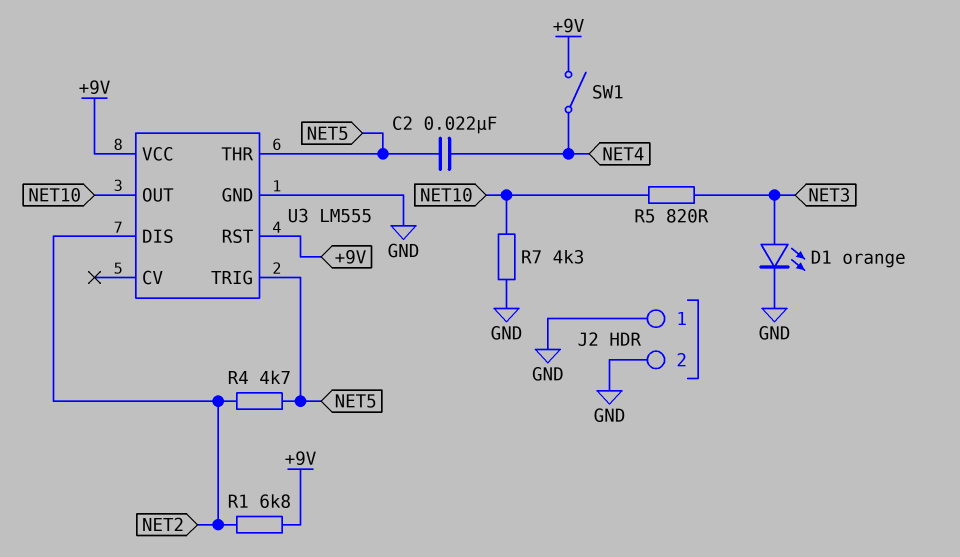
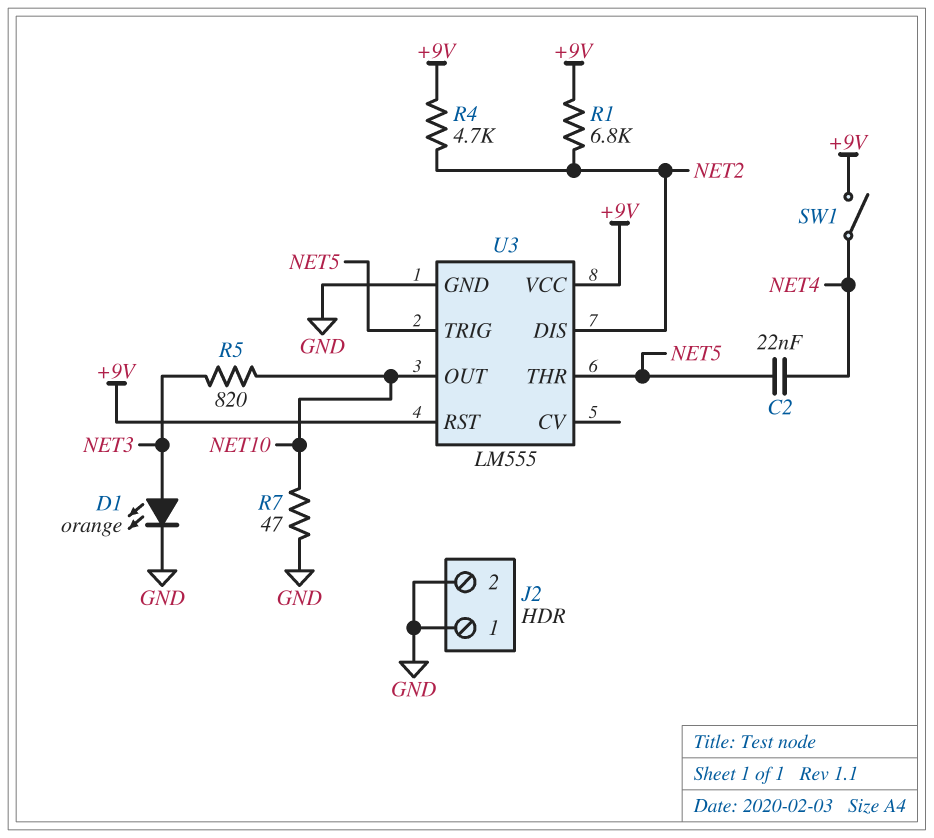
R4: 4.7k (NET2, NET5) -> 4.7k (+9V, NET2)
R7: 4.3k (GND, NET10) -> 47 (GND, NET10)

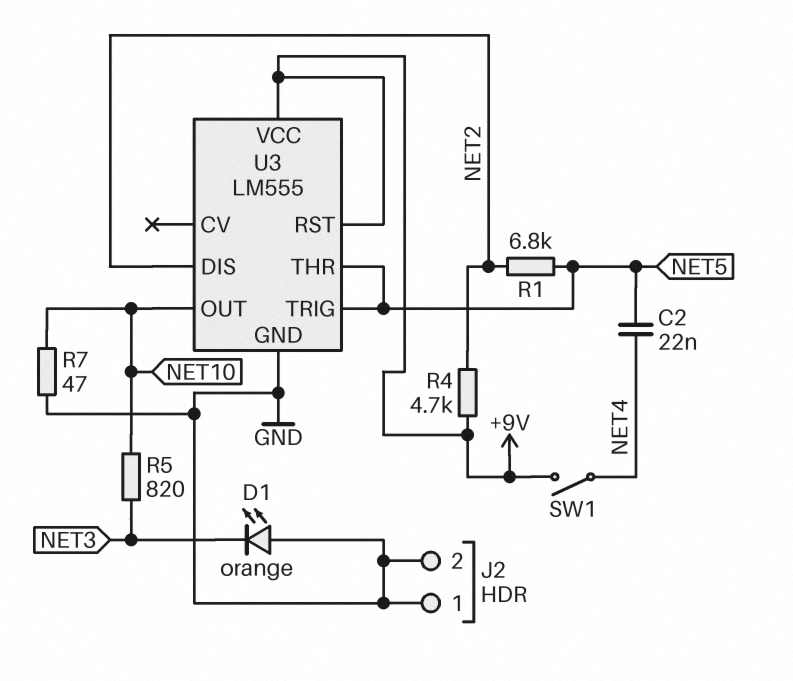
D1: LED orange (A NET3, K GND) -> LED orange (A GND, K NET3)
R1: 6.8k (+9V, NET2) -> 6.8k (NET2, NET5)

